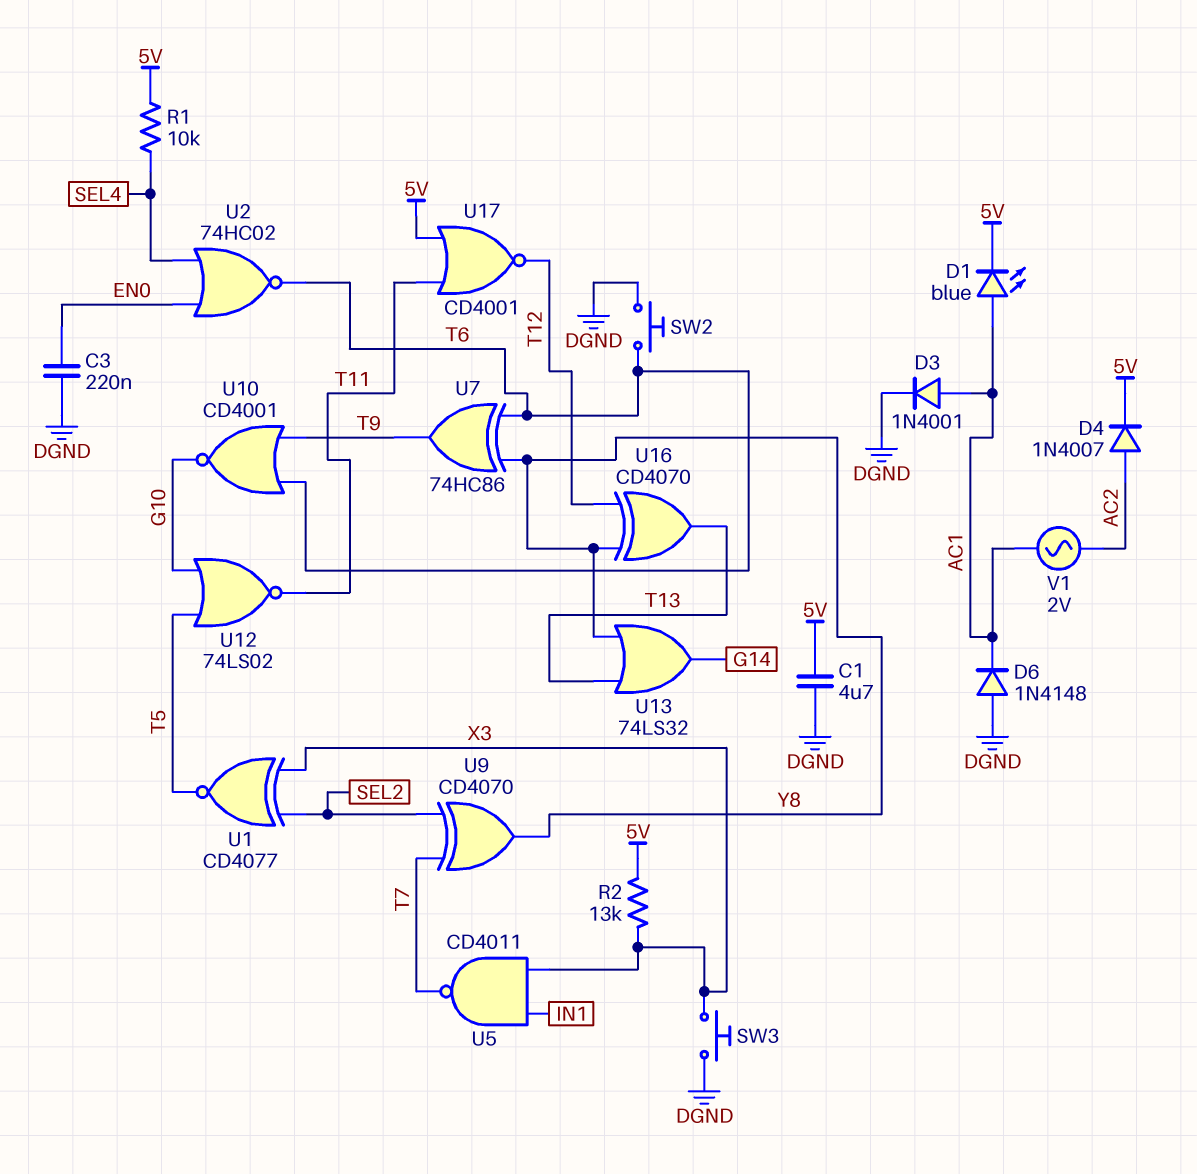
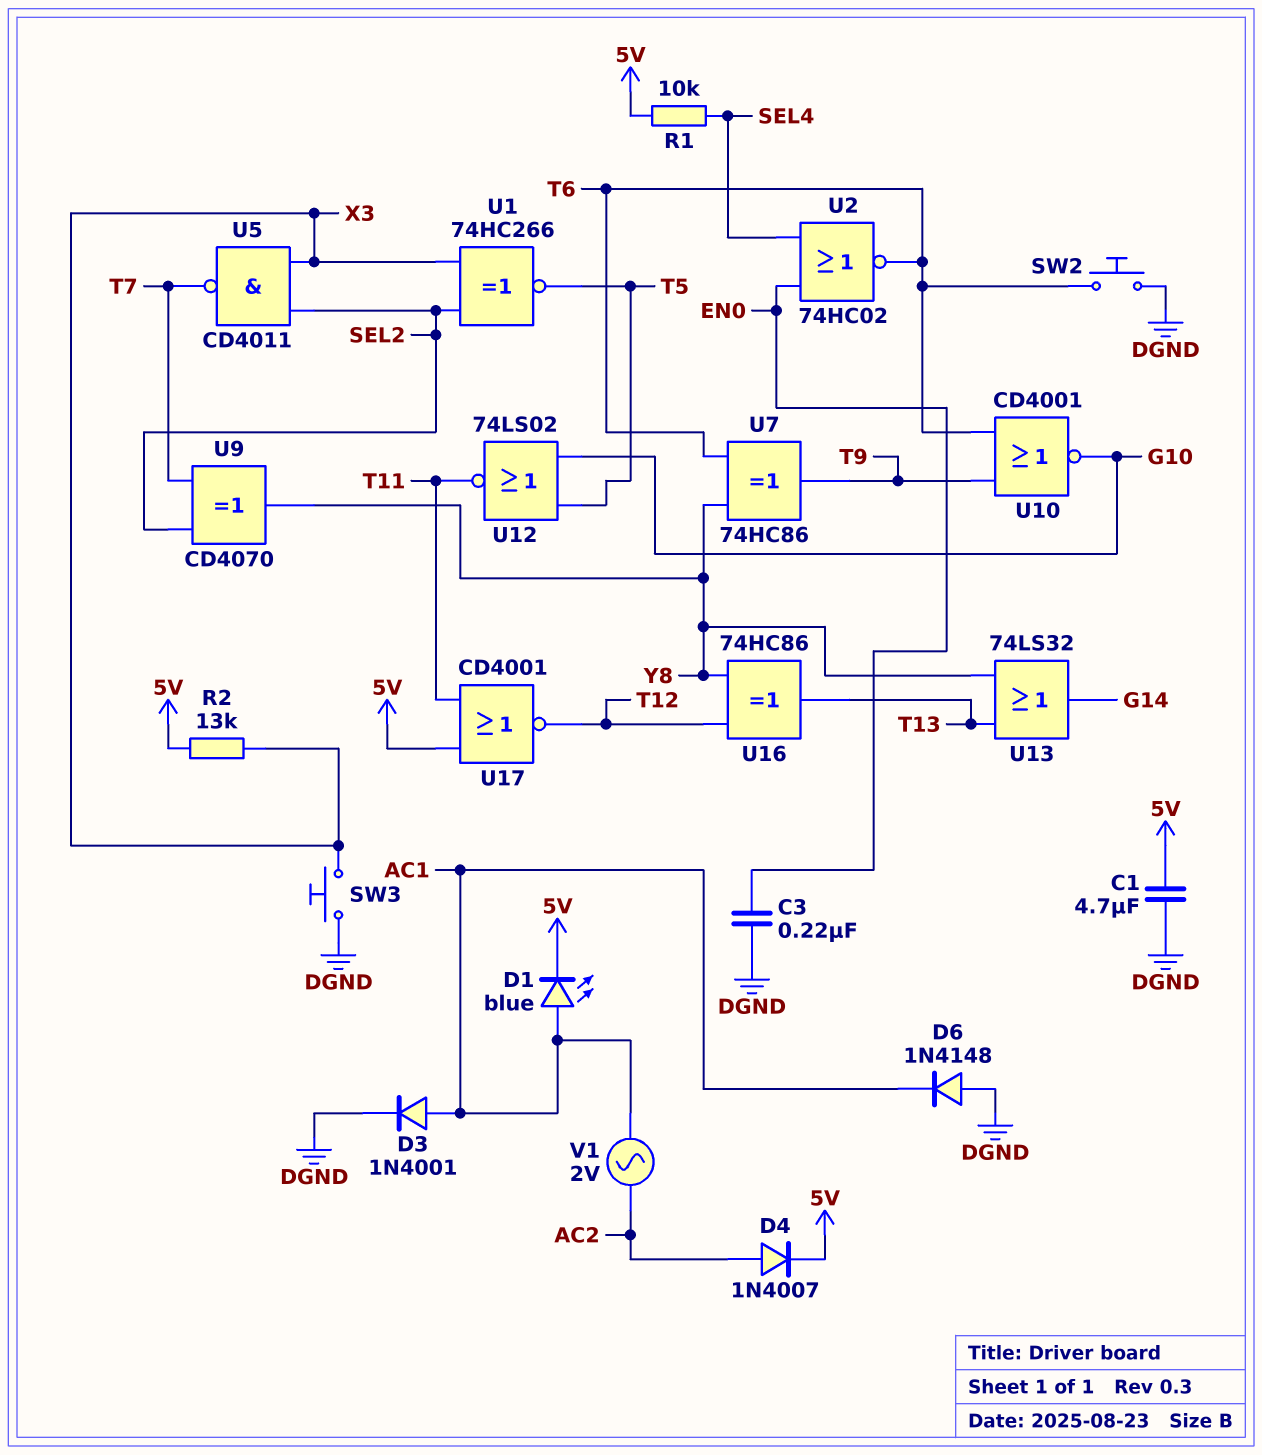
U1: XNOR CD4077 (in SEL2, in X3, out T5) -> XNOR 74HC266 (in SEL2, in X3, out T5)
U5: NAND CD4011 (in IN1, in X3, out T7) -> NAND CD4011 (in SEL2, in X3, out T7)
U16: XOR CD4070 (in T12, in Y8, out T13) -> XOR 74HC86 (in T12, in Y8, out T13)

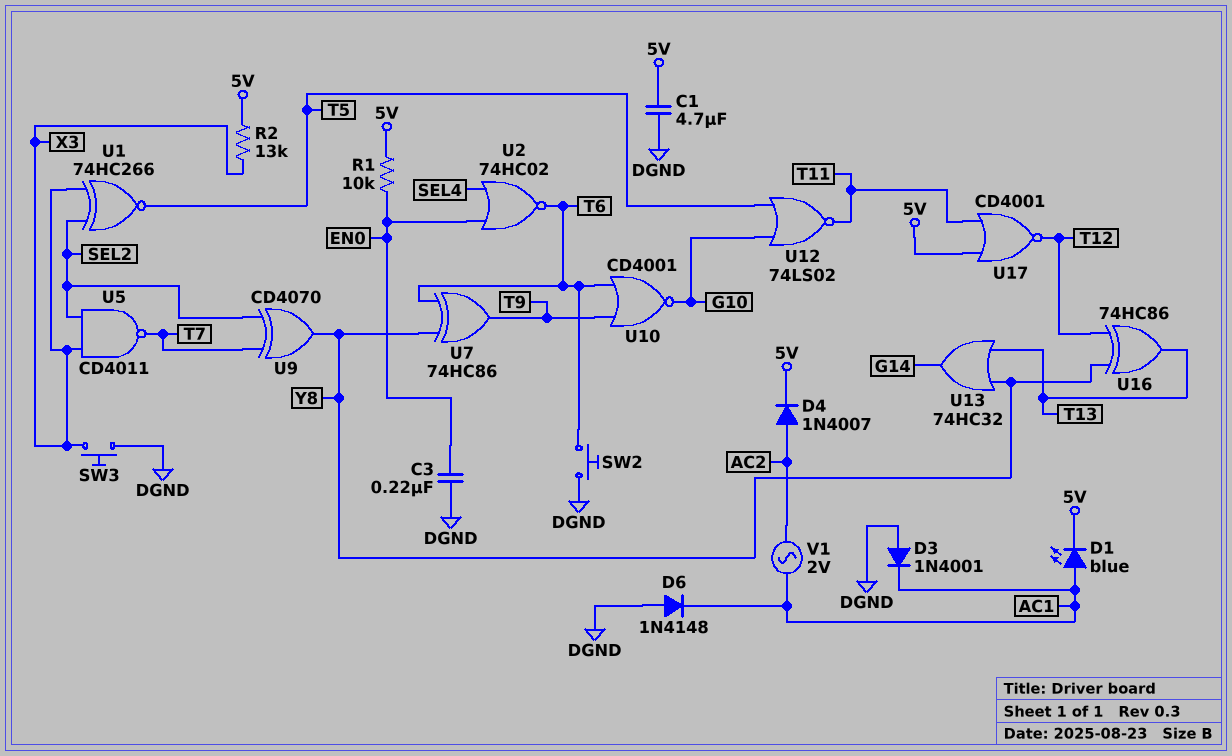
D3: diode 1N4001 (A AC1, K DGND) -> diode 1N4001 (A DGND, K AC1)
R1: 10k (5V, SEL4) -> 10k (5V, EN0)
U13: OR 74LS32 (in T13, in Y8, out G14) -> OR 74HC32 (in T13, in Y8, out G14)

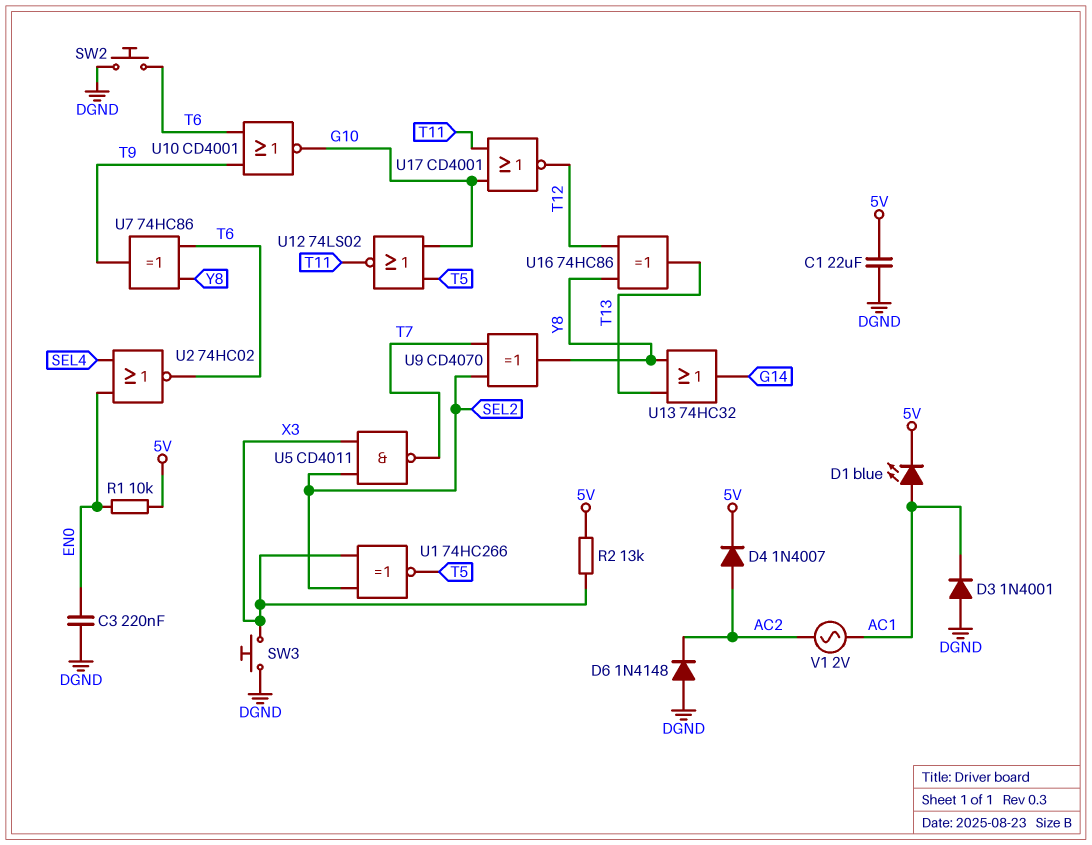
C1: 4.7uF (5V, DGND) -> 22uF (5V, DGND)
D6: diode 1N4148 (A DGND, K AC1) -> diode 1N4148 (A DGND, K AC2)
U17: NOR CD4001 (in 5V, in T11, out T12) -> NOR CD4001 (in G10, in T11, out T12)

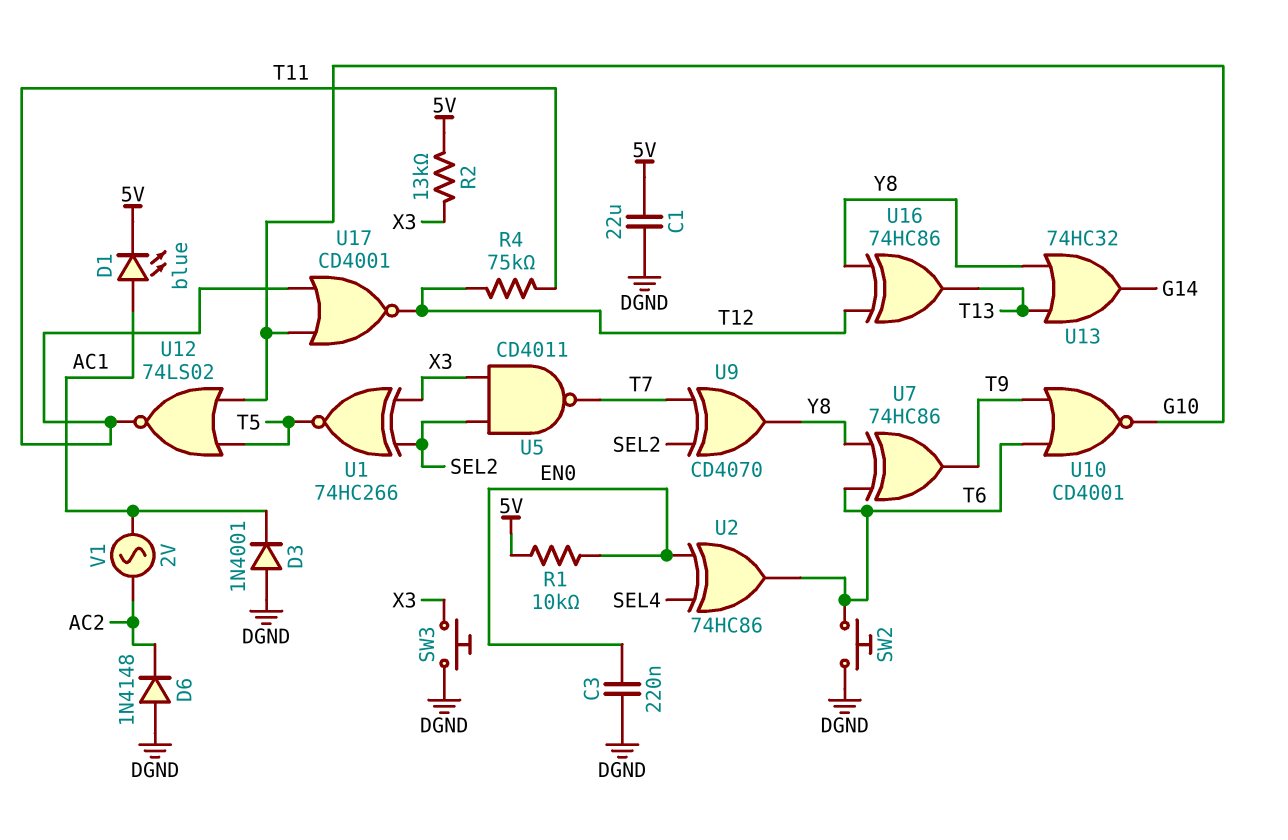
D4: diode 1N4007 (A AC2, K 5V) -> none
R4: none -> 75k (T11, T12)
U2: NOR 74HC02 (in EN0, in SEL4, out T6) -> XOR 74HC86 (in EN0, in SEL4, out T6)

